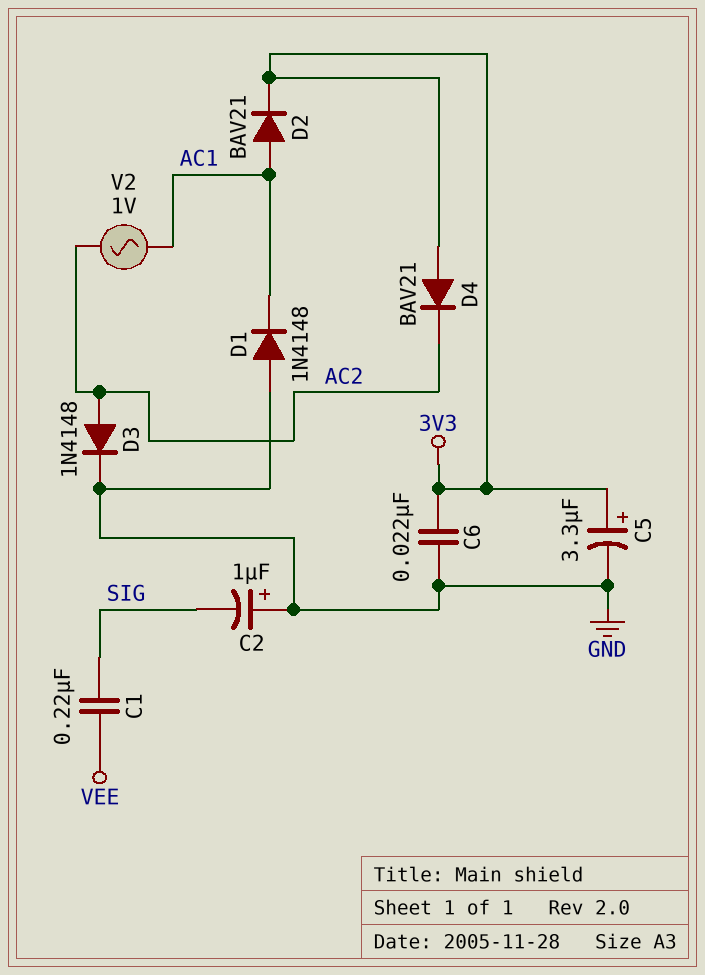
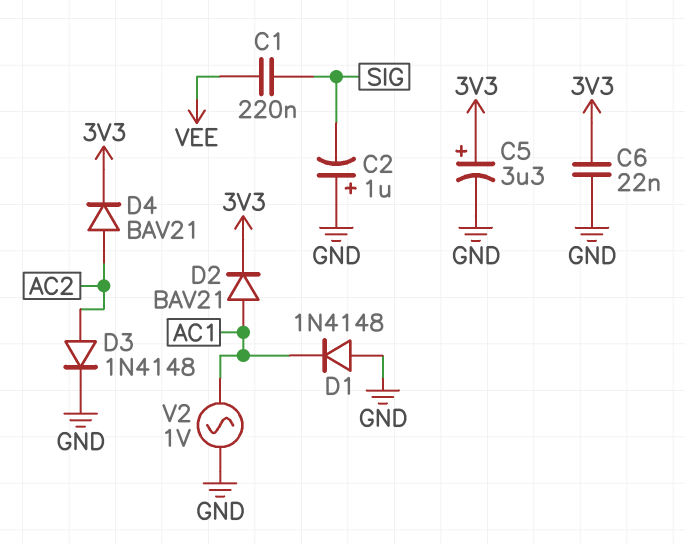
D4: diode BAV21 (A 3V3, K AC2) -> diode BAV21 (A AC2, K 3V3)
V2: AC 1V (AC1, AC2) -> AC 1V (AC1, GND)

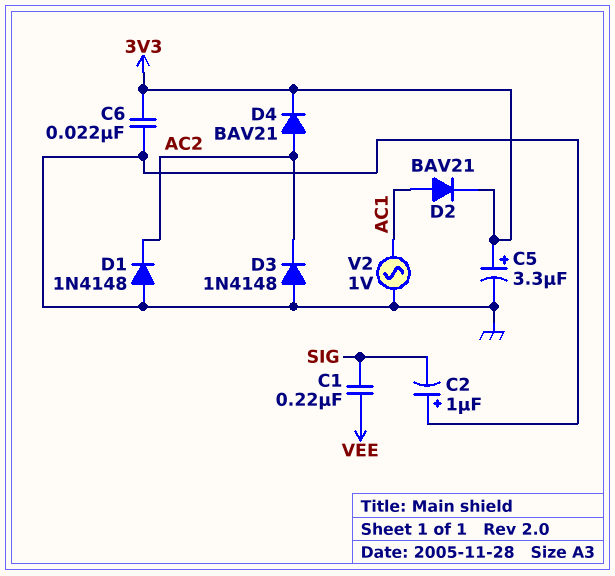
D1: diode 1N4148 (A GND, K AC1) -> diode 1N4148 (A GND, K AC2)
D3: diode 1N4148 (A AC2, K GND) -> diode 1N4148 (A GND, K AC2)

